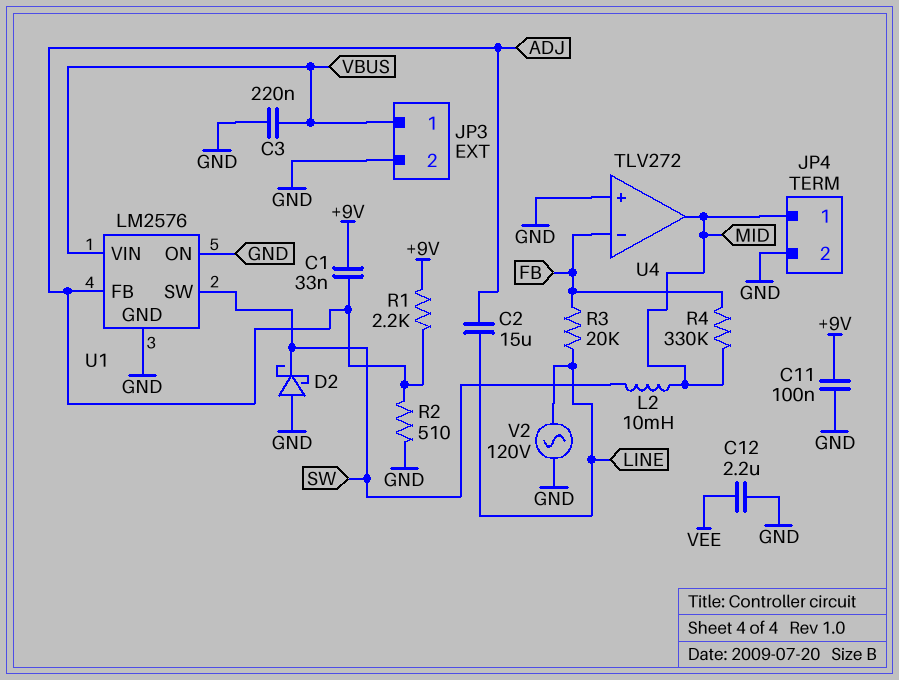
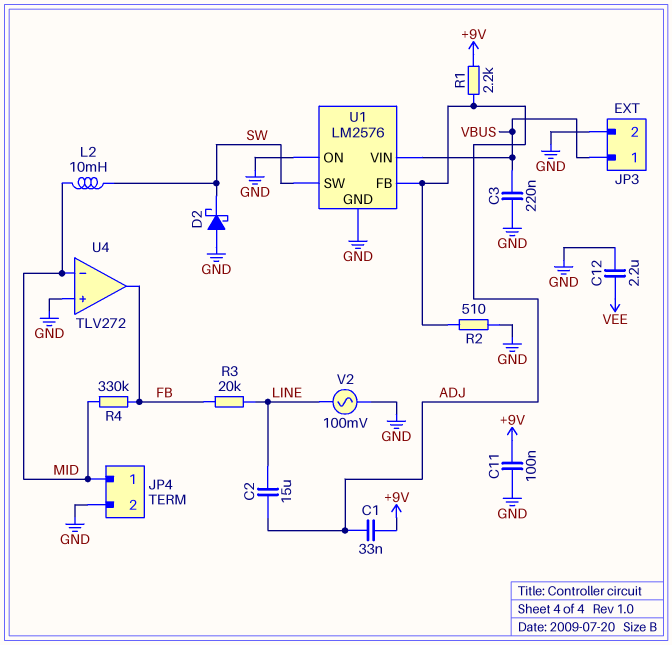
U4 pin in-: FB -> MID
U4 pin out: MID -> FB
V2: AC 120V (GND, LINE) -> AC 100mV (GND, LINE)

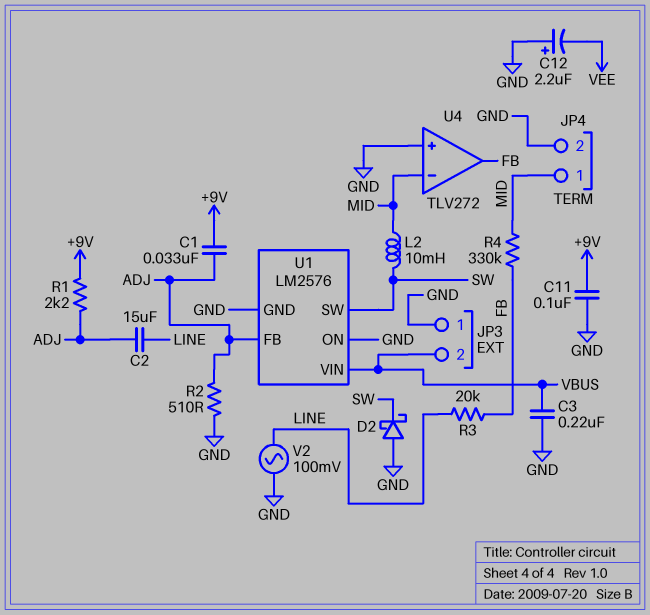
C12: 2.2uF (GND, VEE) -> 2.2uF (plus GND, minus VEE)
JP3 pin 1: VBUS -> GND
JP3 pin 2: GND -> VBUS

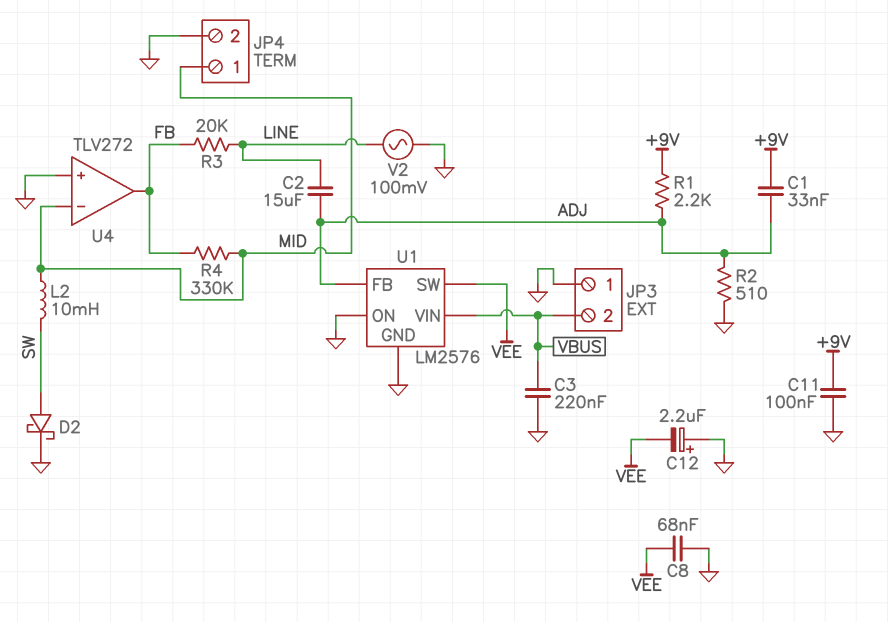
C8: none -> 68nF (GND, VEE)
D2: schottky (A GND, K SW) -> schottky (A SW, K GND)
U1 pin SW: SW -> VEE

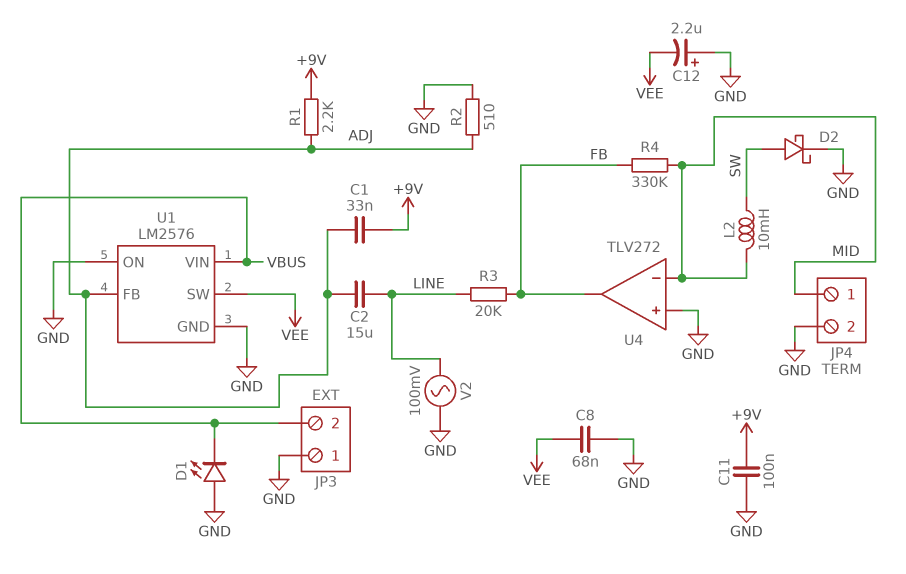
C3: 220nF (GND, VBUS) -> none
D1: none -> LED (A GND, K VBUS)

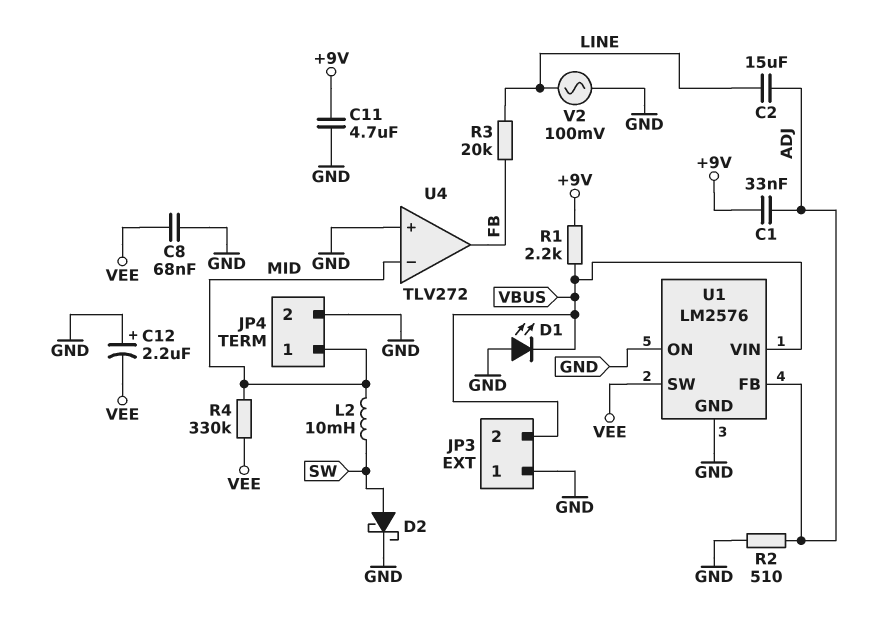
C11: 100nF (+9V, GND) -> 4.7uF (+9V, GND)
R1: 2.2k (+9V, ADJ) -> 2.2k (+9V, VBUS)
R4: 330k (FB, MID) -> 330k (MID, VEE)

